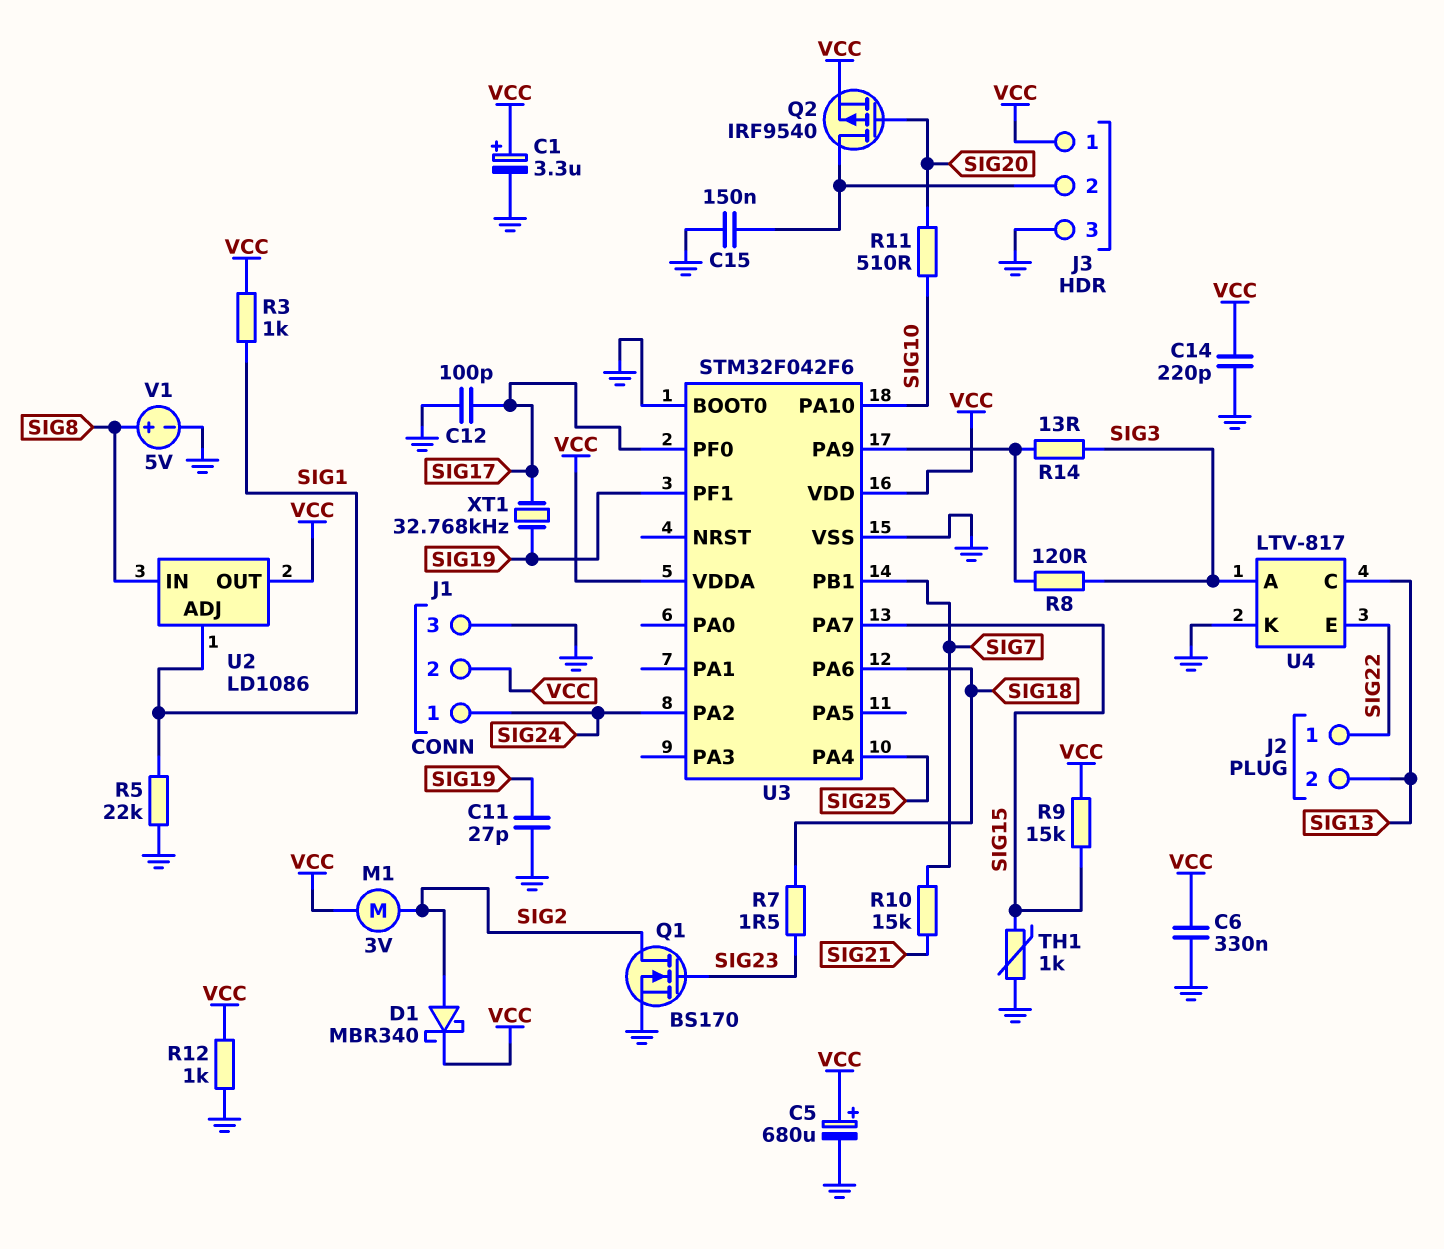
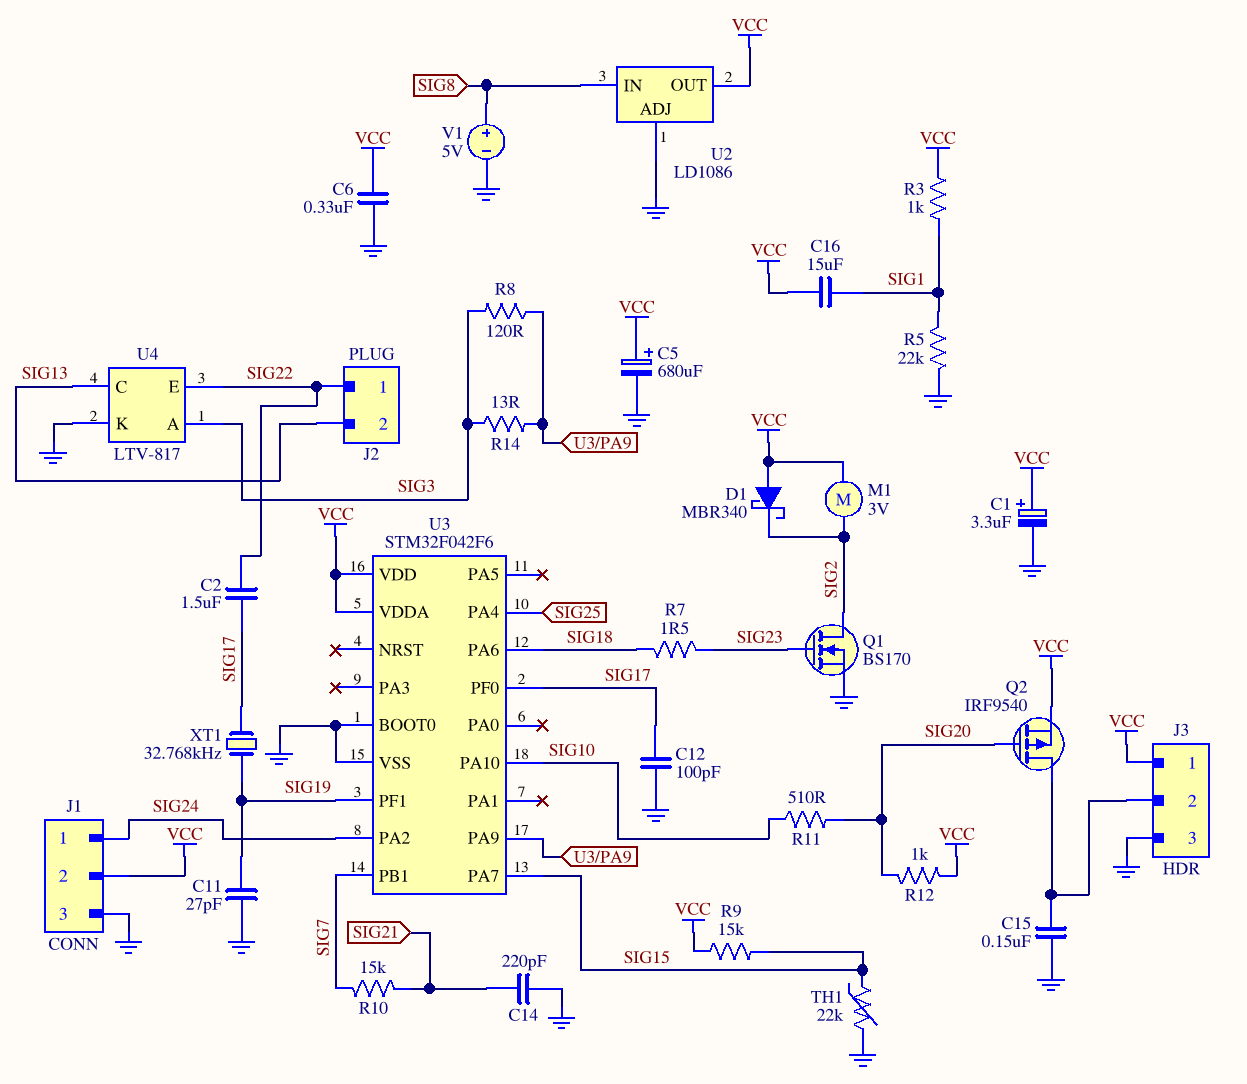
C2: none -> 1.5uF (SIG17, SIG22)
C14: 220pF (GND, VCC) -> 220pF (GND, SIG21)
C16: none -> 15uF (SIG1, VCC)
D1: schottky MBR340 (A SIG2, K VCC) -> schottky MBR340 (A VCC, K SIG2)
R12: 1k (GND, VCC) -> 1k (SIG20, VCC)
TH1: 1k (GND, SIG15) -> 22k (GND, SIG15)
U2 pin ADJ: SIG1 -> GND

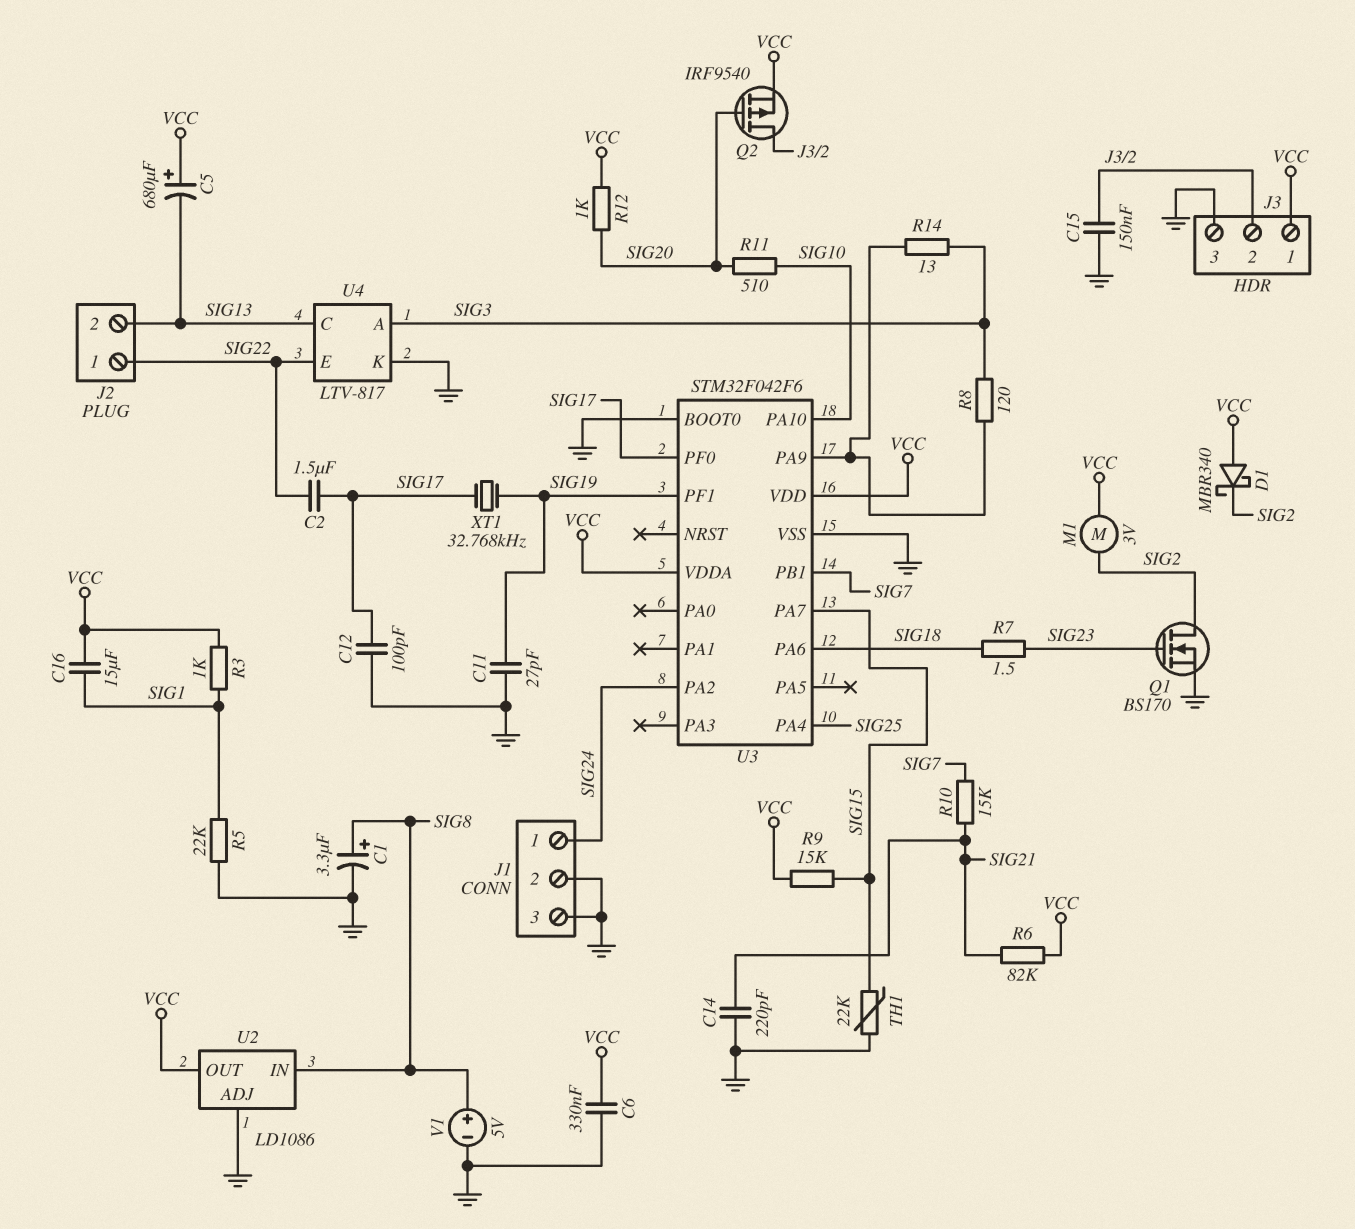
C1: 3.3uF (plus VCC, minus GND) -> 3.3uF (plus SIG8, minus GND)
C5: 680uF (plus VCC, minus GND) -> 680uF (plus VCC, minus SIG13)
J1 pin 2: VCC -> GND
R6: none -> 82k (SIG21, VCC)

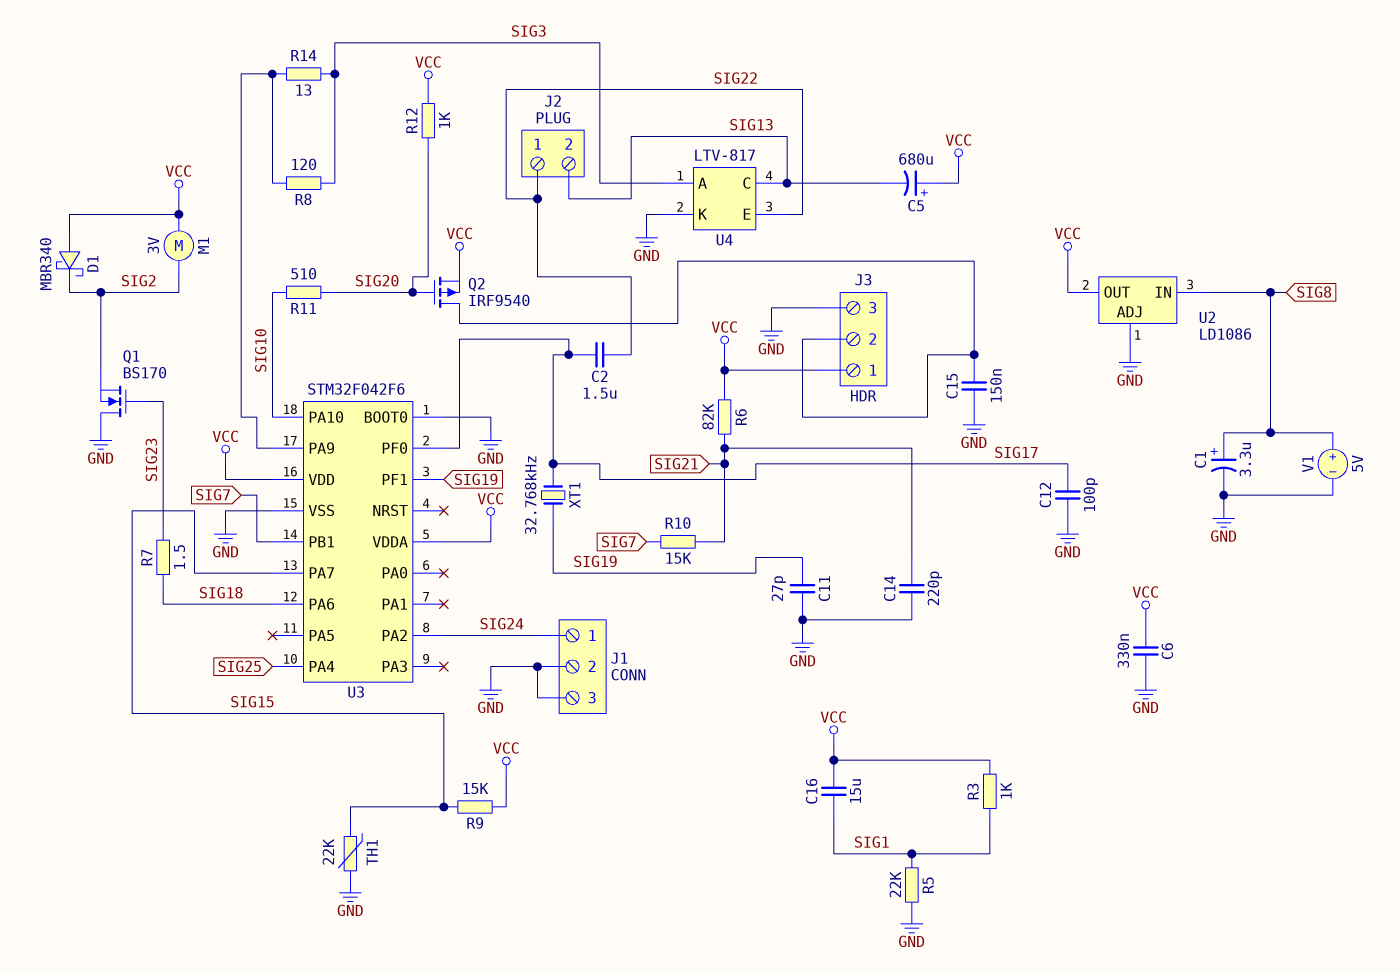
Q1: NMOS BS170 (G SIG23, D SIG2, S GND) -> NMOS BS170 (G SIG23, D GND, S SIG2)

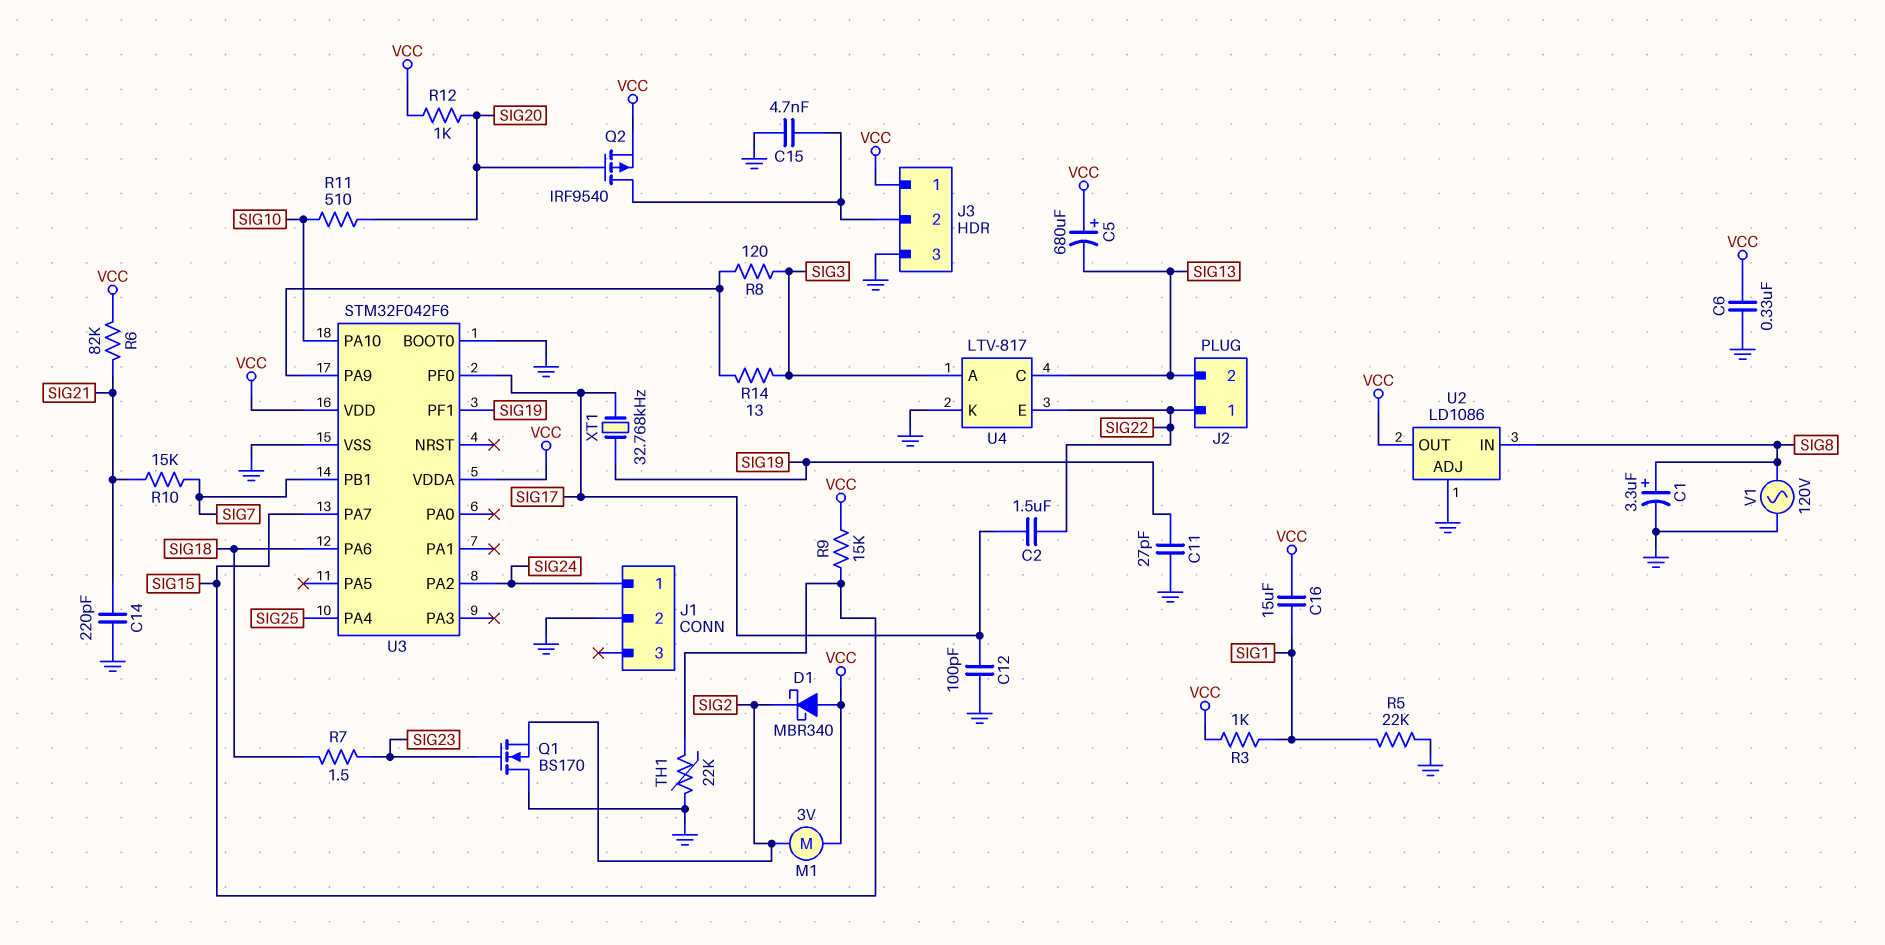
C15: 150nF (GND, J3/2) -> 4.7nF (GND, J3/2)
J1 pin 3: GND -> none
V1: 5V (plus SIG8, minus GND) -> AC 120V (GND, SIG8)

